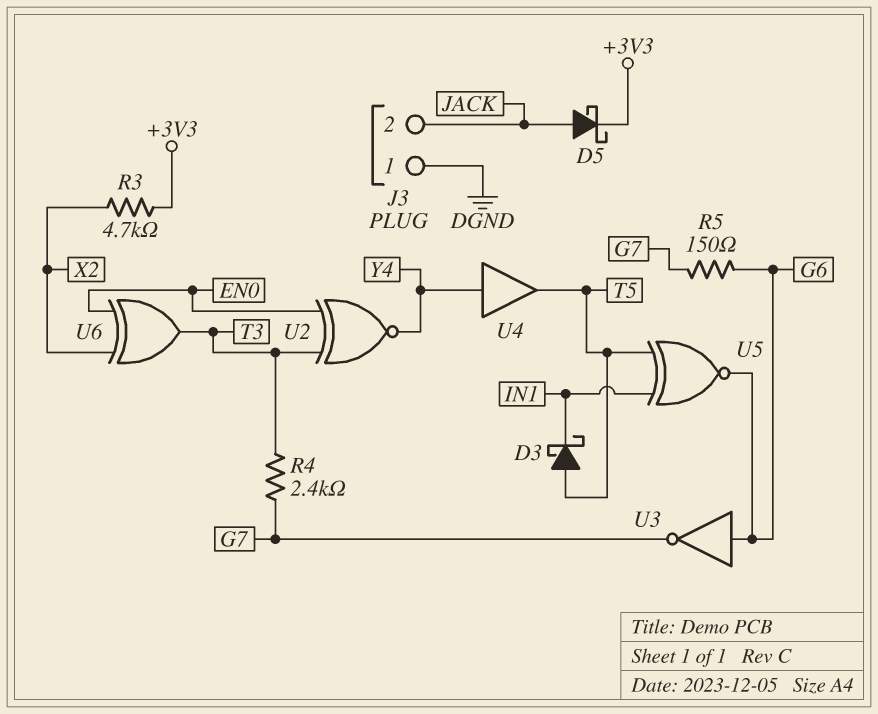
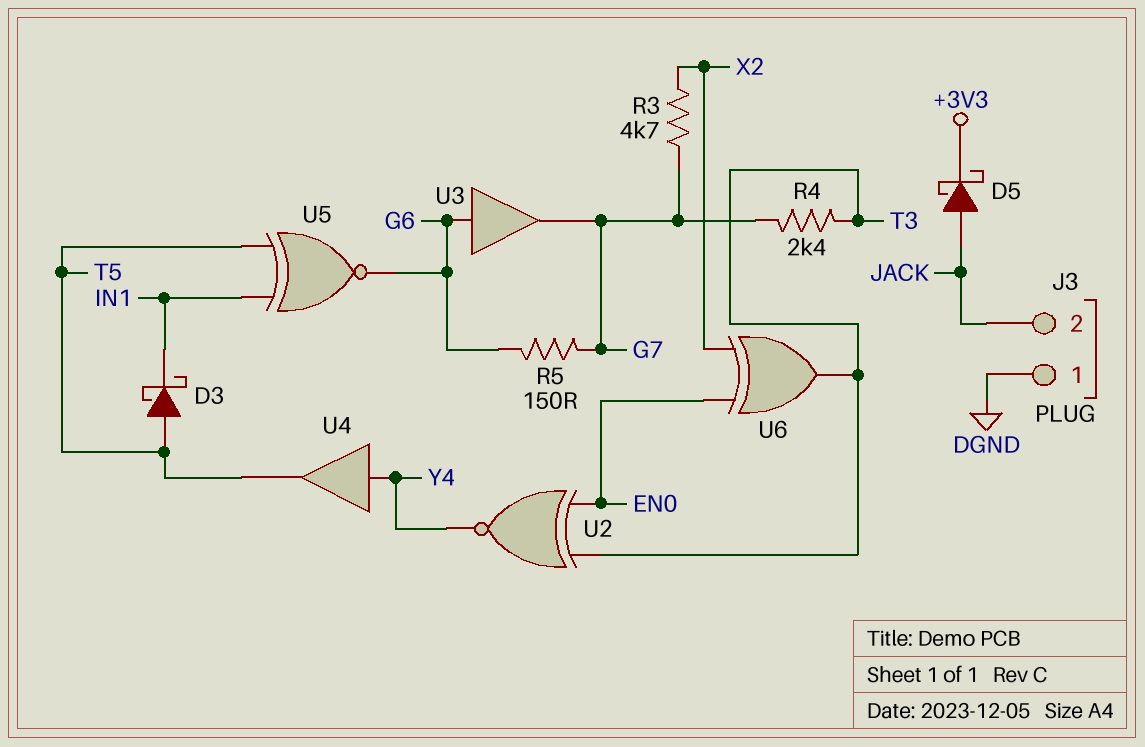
R3: 4.7k (+3V3, X2) -> 4.7k (G7, X2)
U3: NOT (in G6, out G7) -> buffer (in G6, out G7)

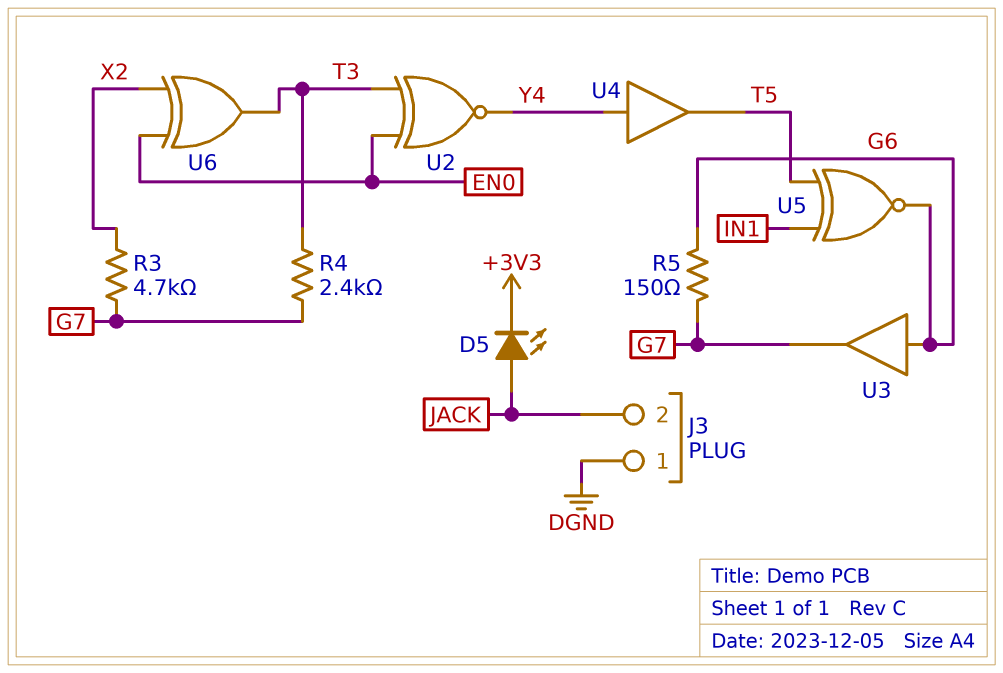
D3: schottky (A T5, K IN1) -> none
D5: schottky (A JACK, K +3V3) -> LED (A JACK, K +3V3)

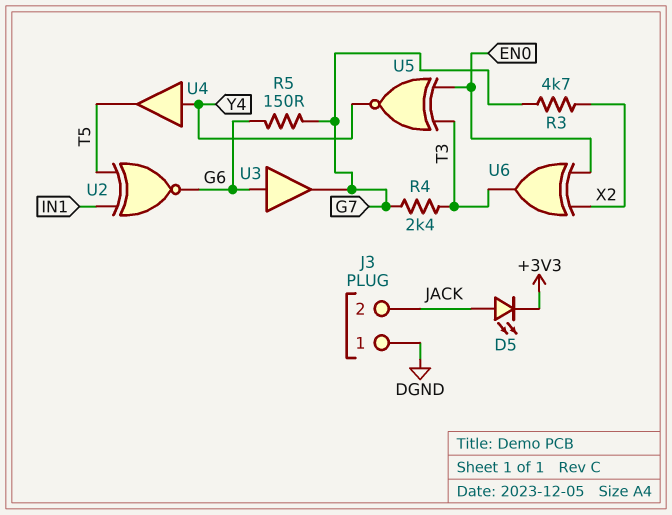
U2: XNOR (in EN0, in T3, out Y4) -> XNOR (in IN1, in T5, out G6)
U5: XNOR (in IN1, in T5, out G6) -> XNOR (in EN0, in T3, out Y4)

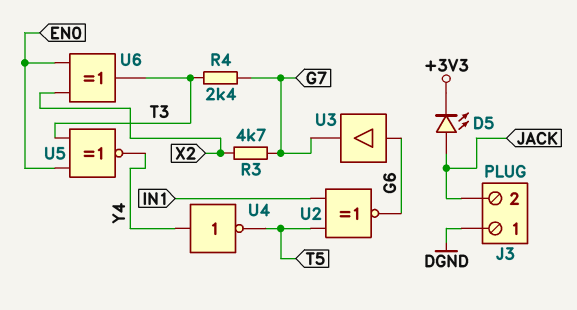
R5: 150 (G6, G7) -> none
U4: buffer (in Y4, out T5) -> NOT (in Y4, out T5)

